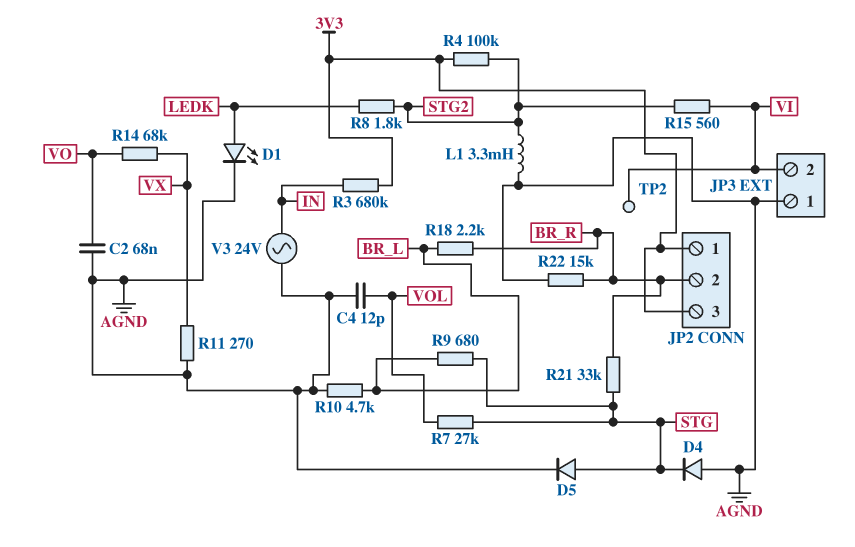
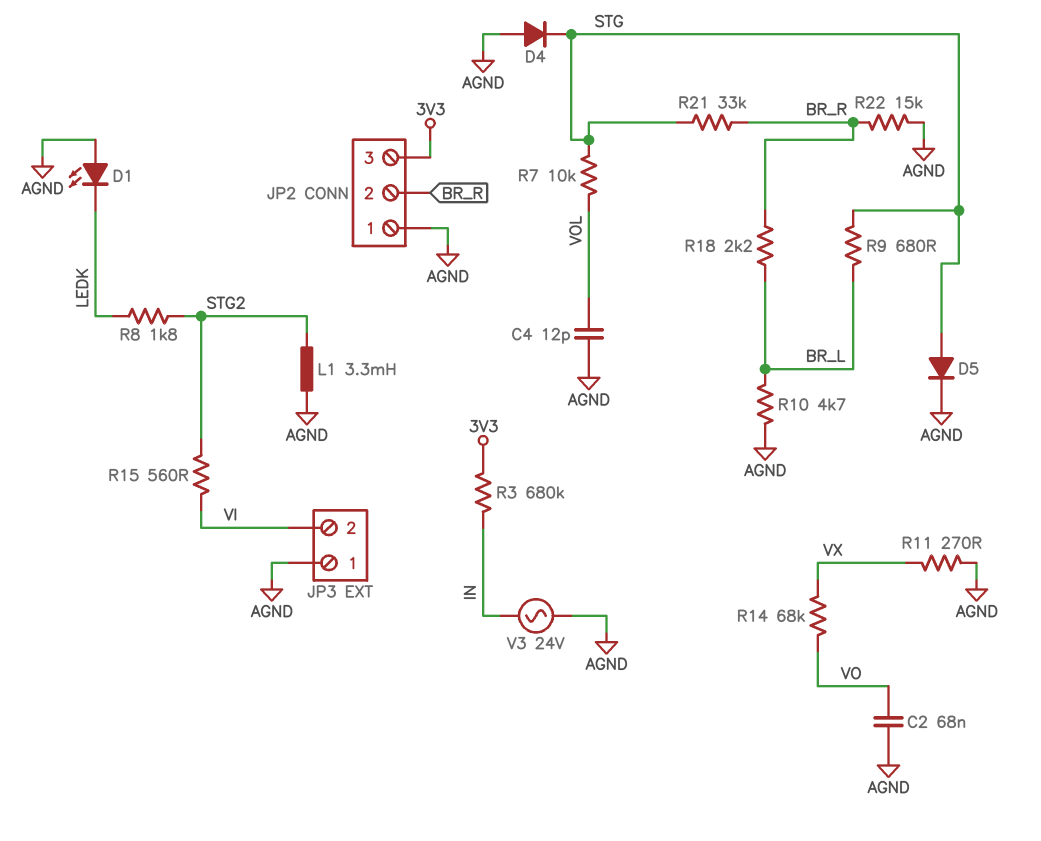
D1: LED (A LEDK, K AGND) -> LED (A AGND, K LEDK)
JP2 pin 1: 3V3 -> AGND
R4: 100k (3V3, STG2) -> none
R7: 27k (STG, VOL) -> 10k (STG, VOL)
TP2: test point (VI) -> none

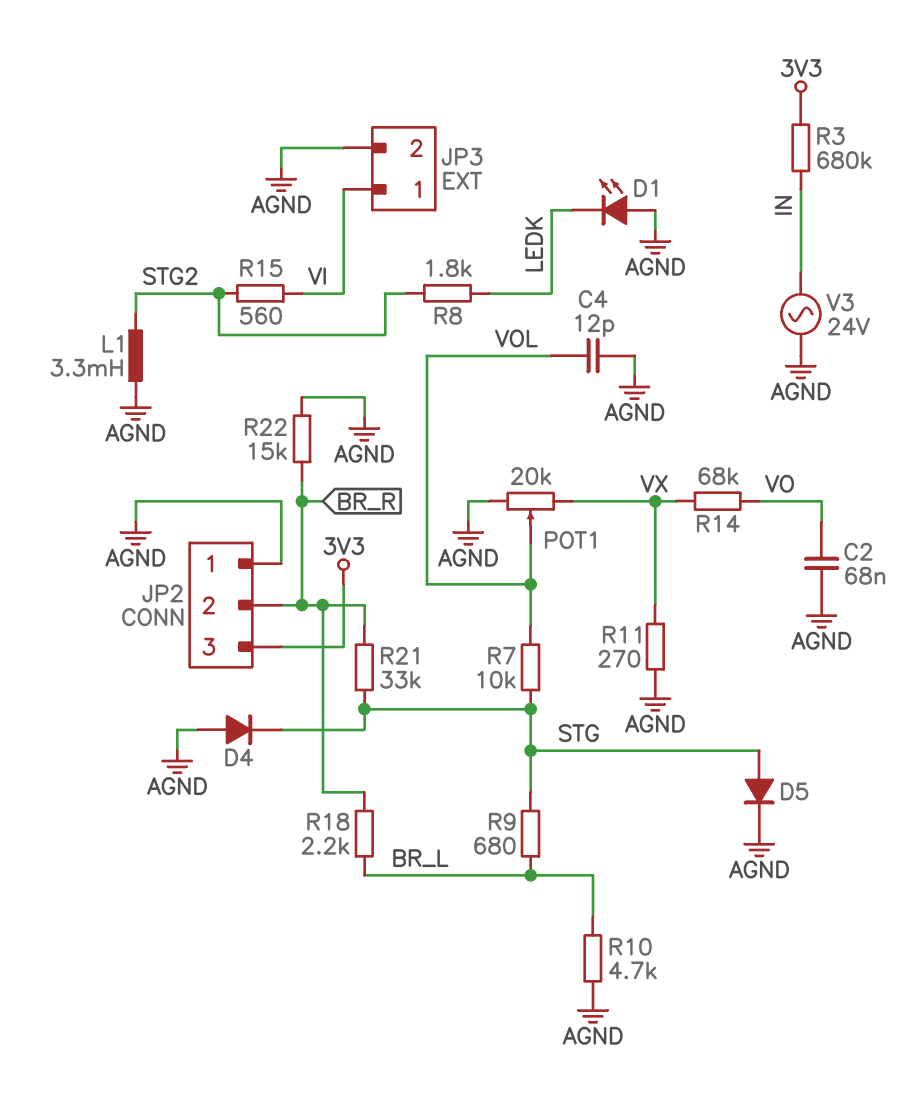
JP3 pin 1: AGND -> VI
JP3 pin 2: VI -> AGND
POT1: none -> 20k (AGND, VX, wiper VOL)

